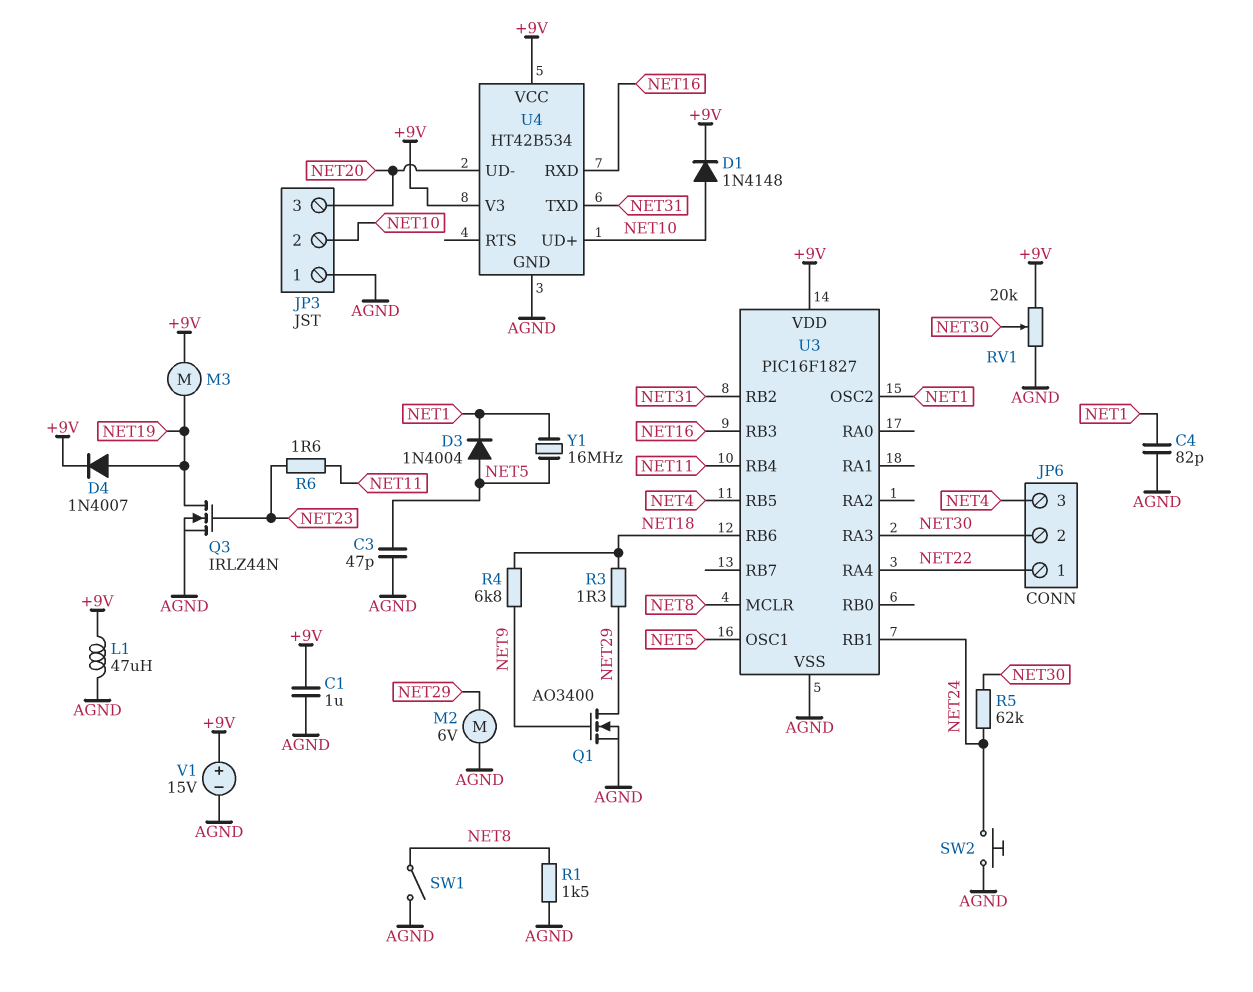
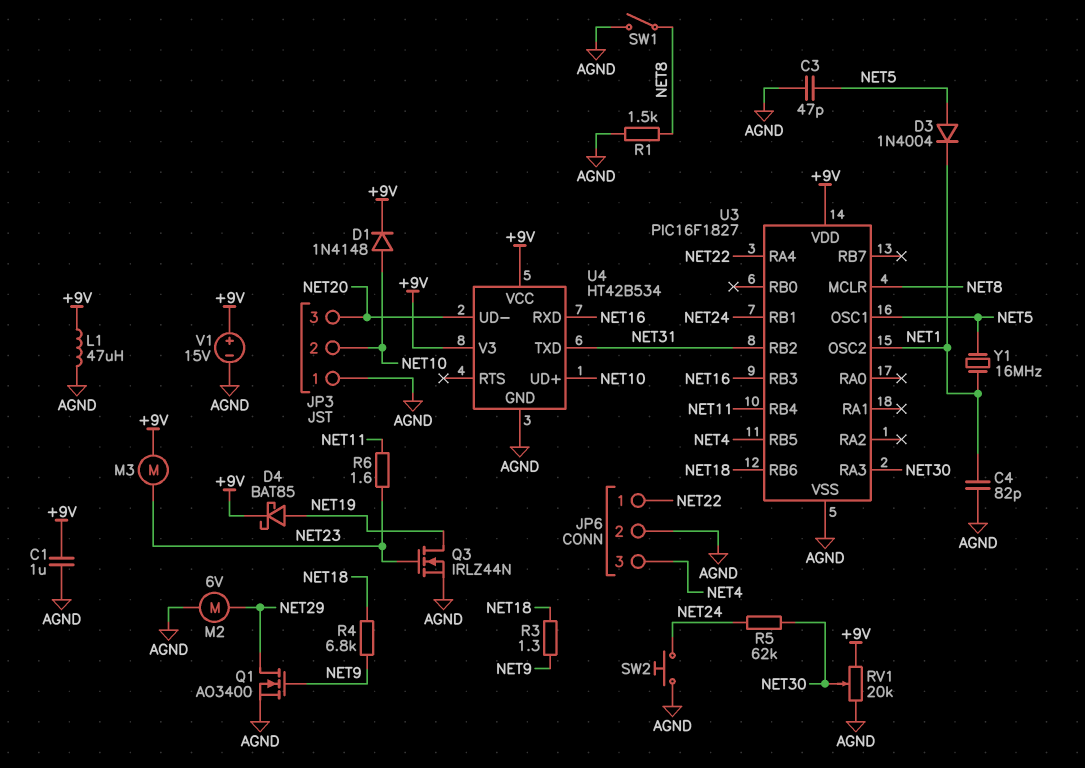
D4: diode 1N4007 (A NET19, K +9V) -> schottky BAT85 (A NET19, K +9V)
JP6 pin 2: NET30 -> AGND
M3: motor (+9V, NET19) -> motor (+9V, NET23)
R3: 1.3 (NET18, NET29) -> 1.3 (NET9, NET18)

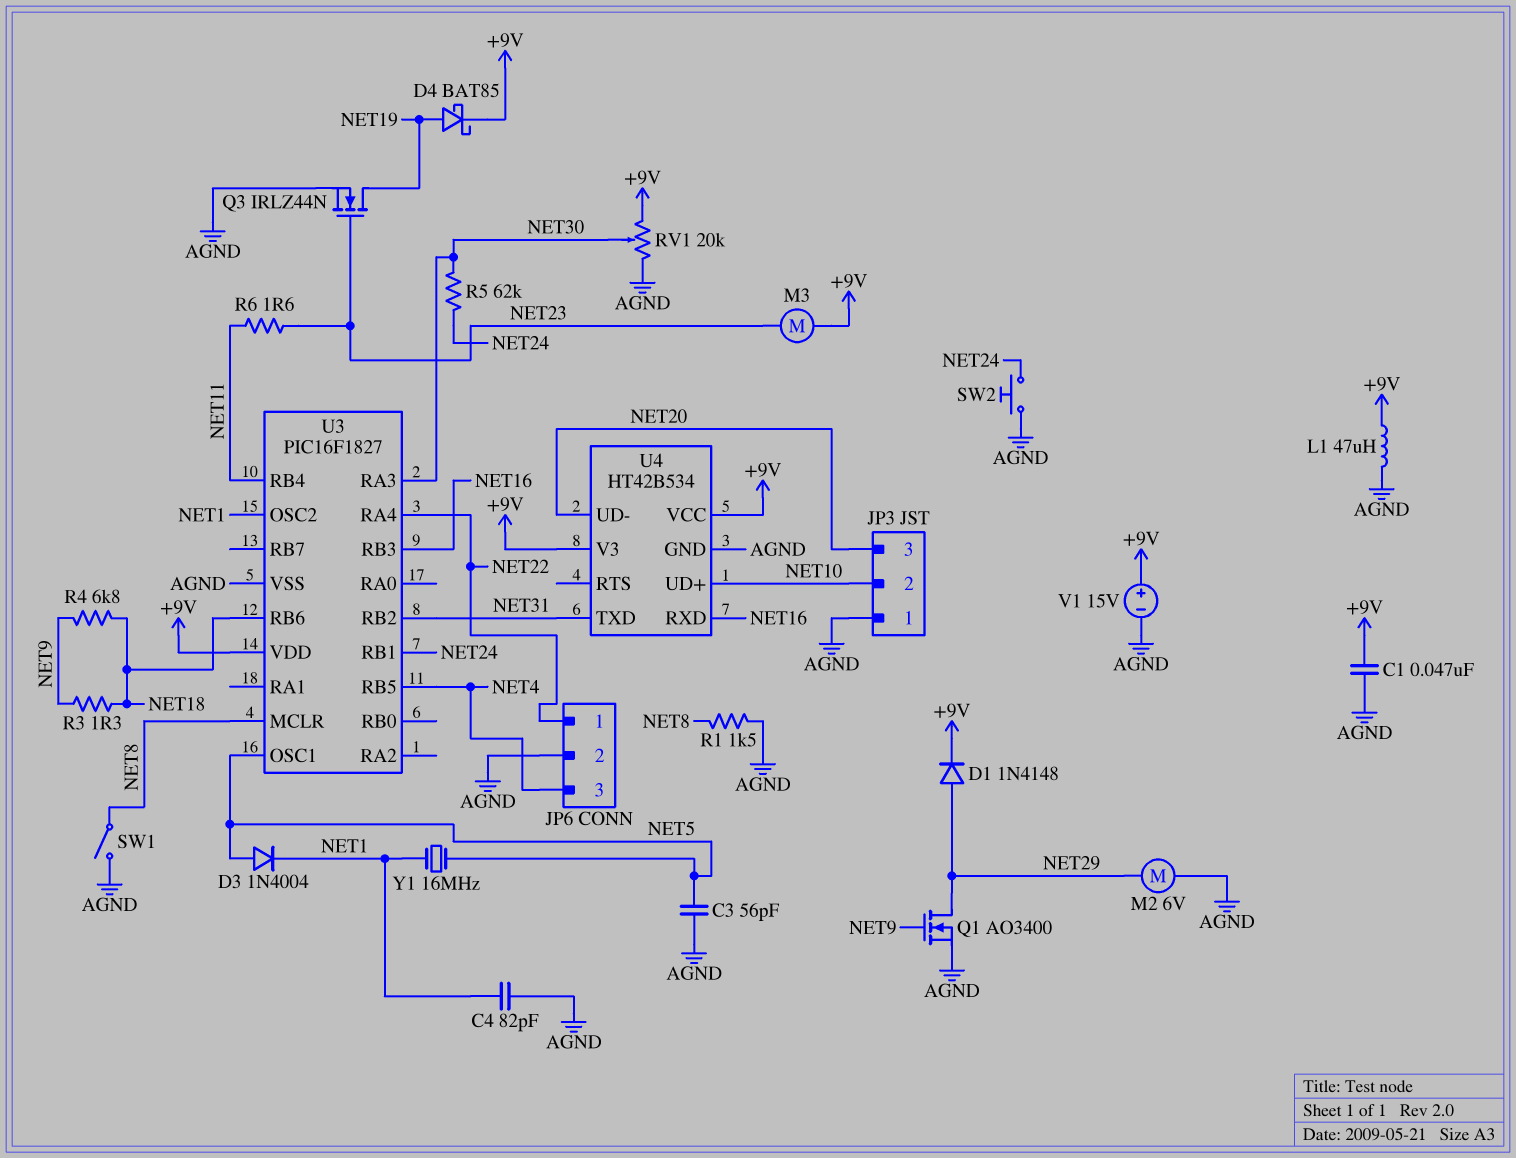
C1: 1uF (+9V, AGND) -> 47nF (+9V, AGND)
C3: 47pF (AGND, NET5) -> 56pF (AGND, NET5)
D1: diode 1N4148 (A NET10, K +9V) -> diode 1N4148 (A NET29, K +9V)

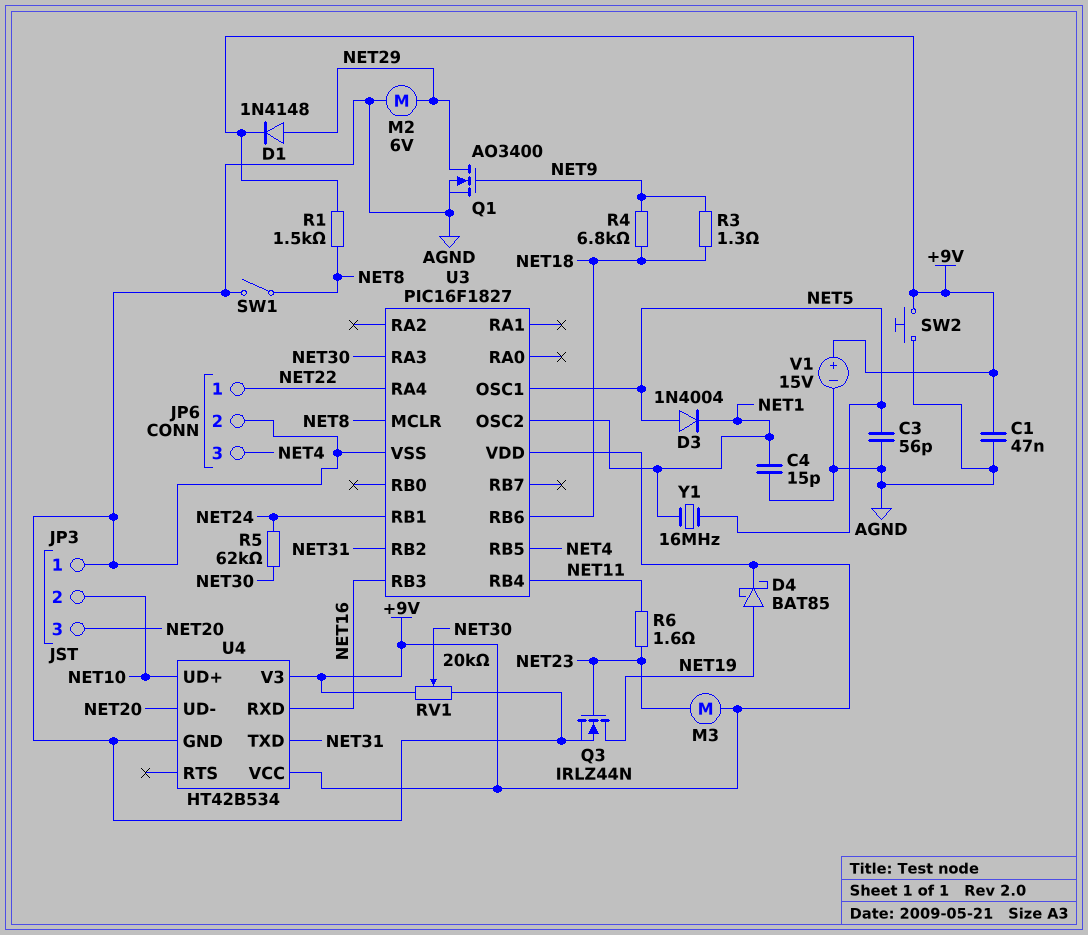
C4: 82pF (AGND, NET1) -> 15pF (AGND, NET1)
L1: 47uH (+9V, AGND) -> none
R1: 1.5k (AGND, NET8) -> 1.5k (+9V, NET8)
SW2: button (AGND, NET24) -> button (+9V, AGND)

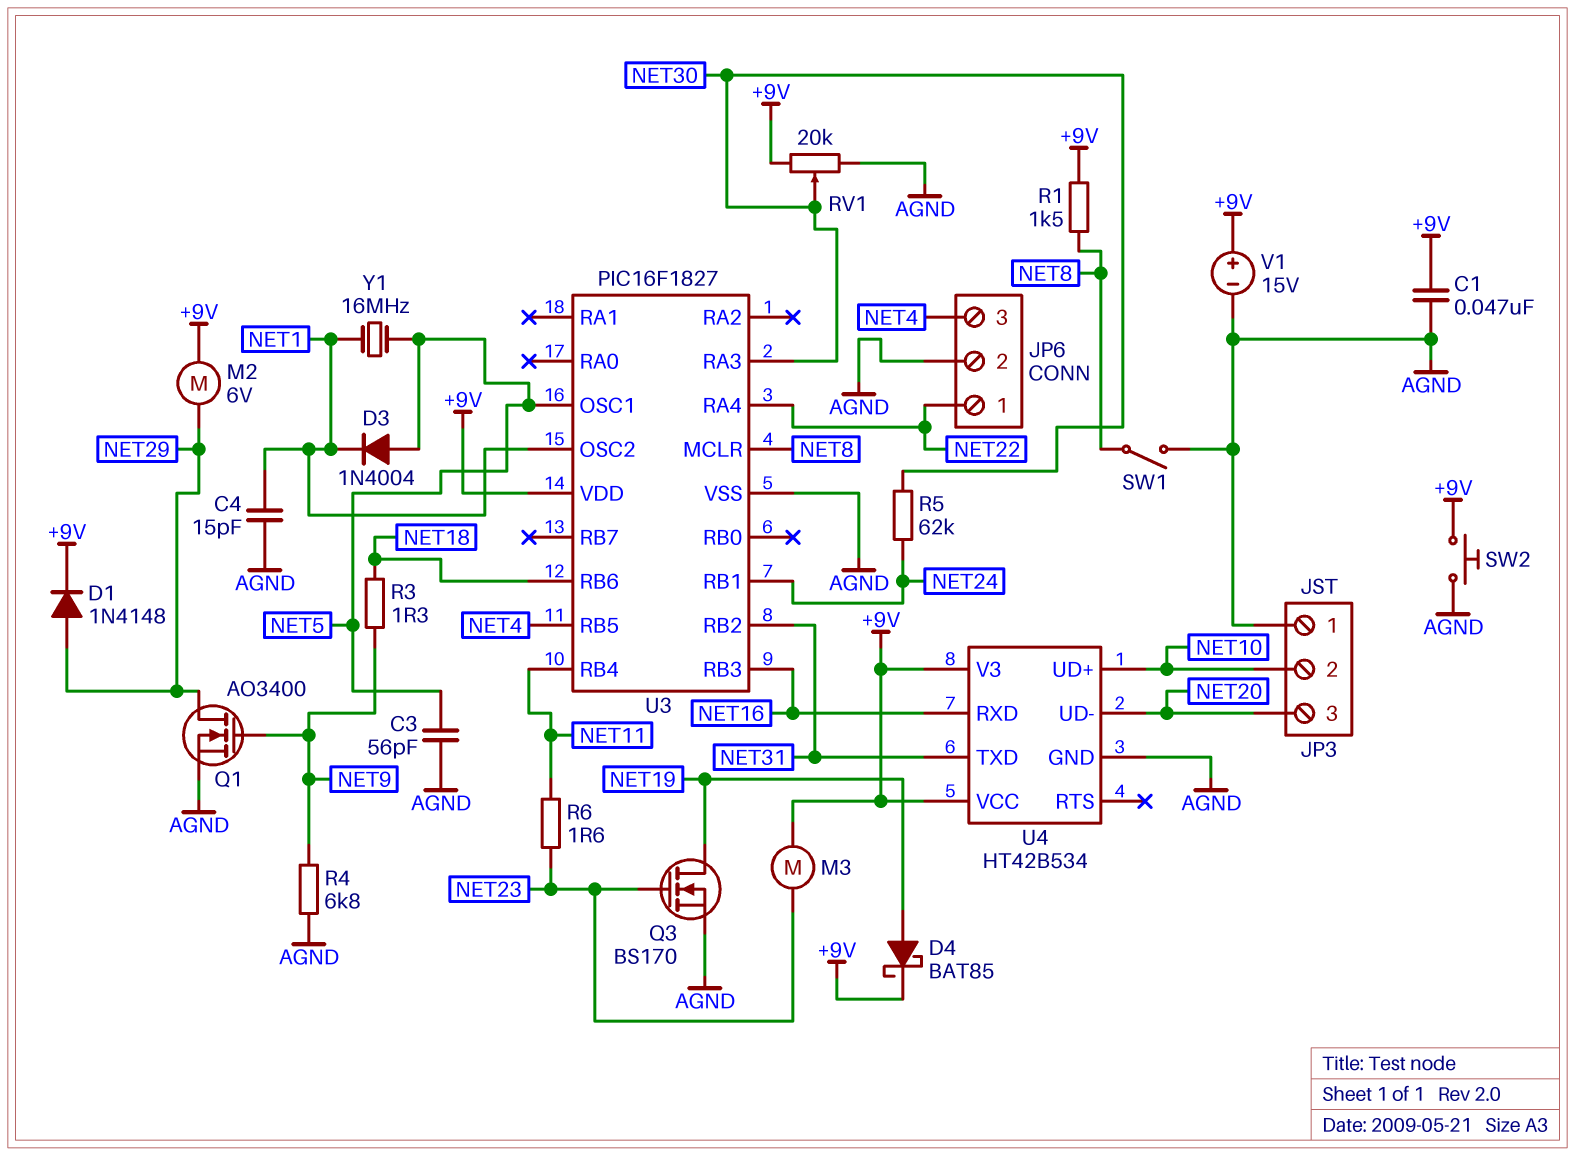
M2: motor 6V (AGND, NET29) -> motor 6V (+9V, NET29)
Q3: NMOS IRLZ44N (G NET23, D NET19, S AGND) -> NMOS BS170 (G NET23, D NET19, S AGND)
R4: 6.8k (NET9, NET18) -> 6.8k (AGND, NET9)

